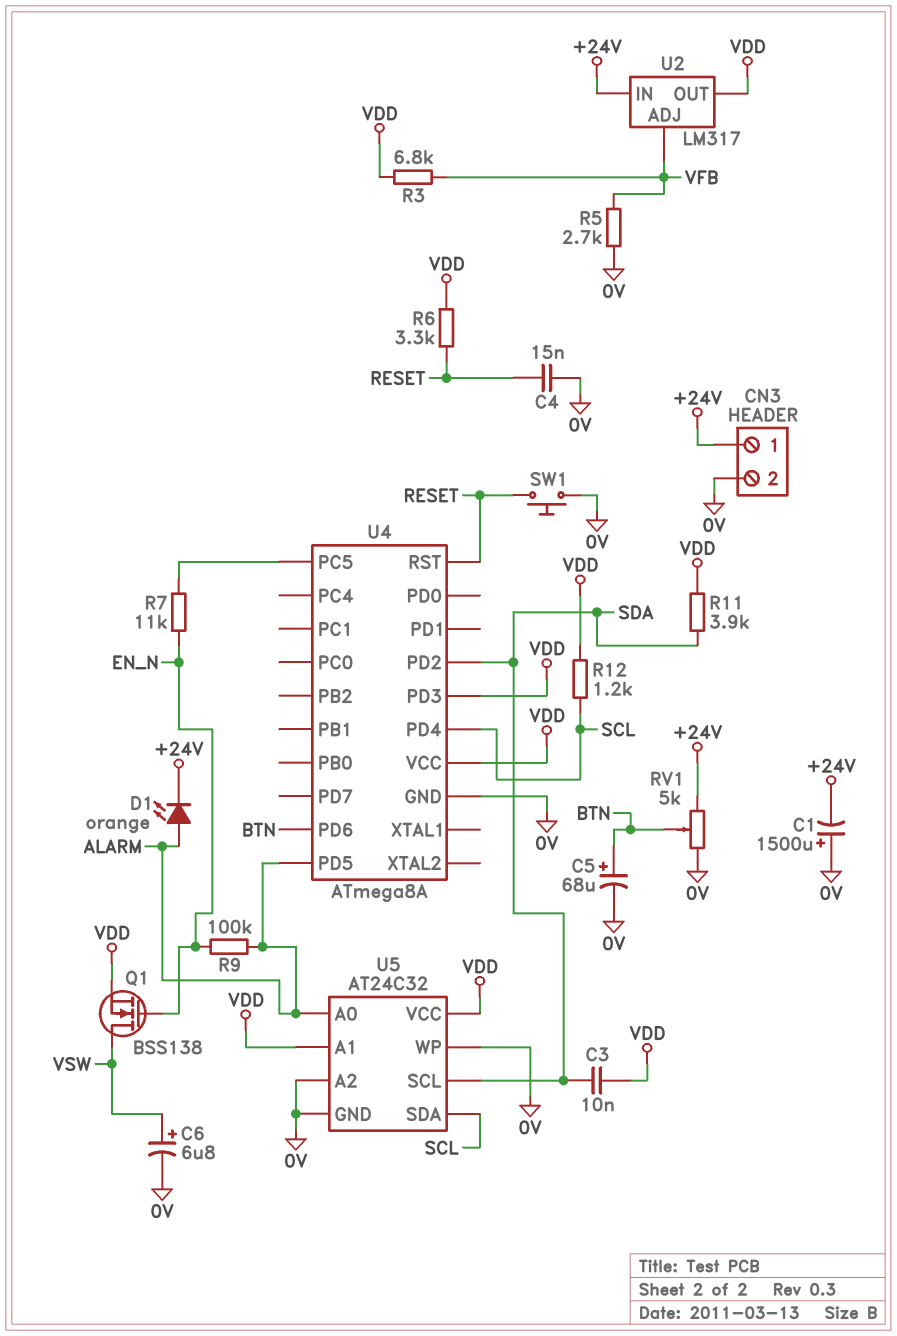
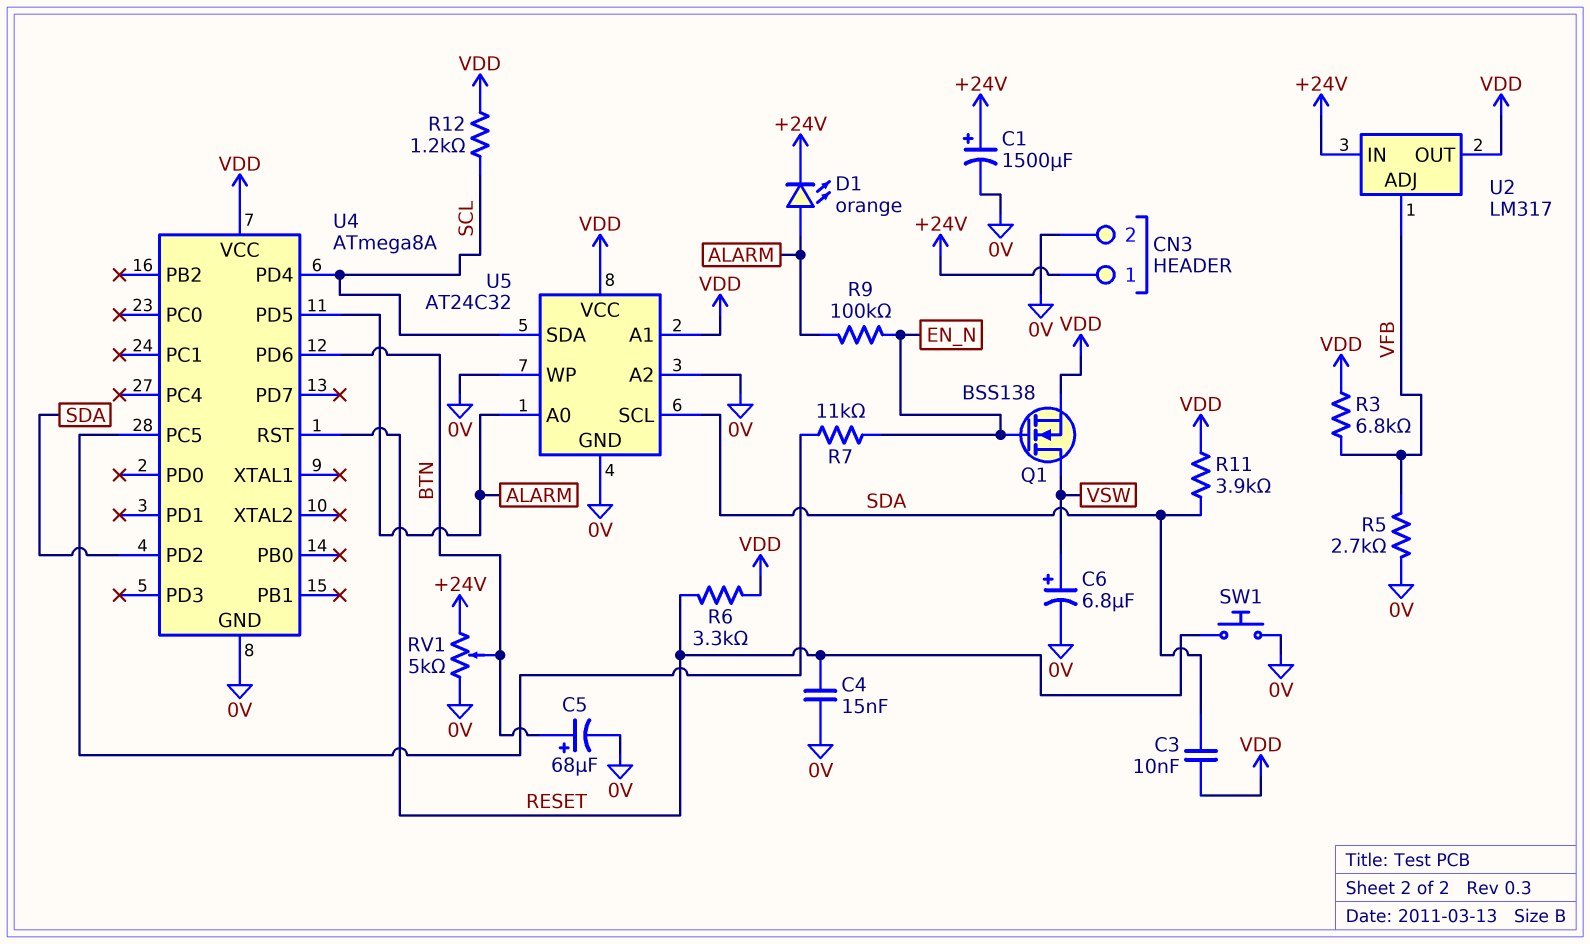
C1: 1500uF (plus 0V, minus +24V) -> 1500uF (plus +24V, minus 0V)
U4 pin PD3: VDD -> none

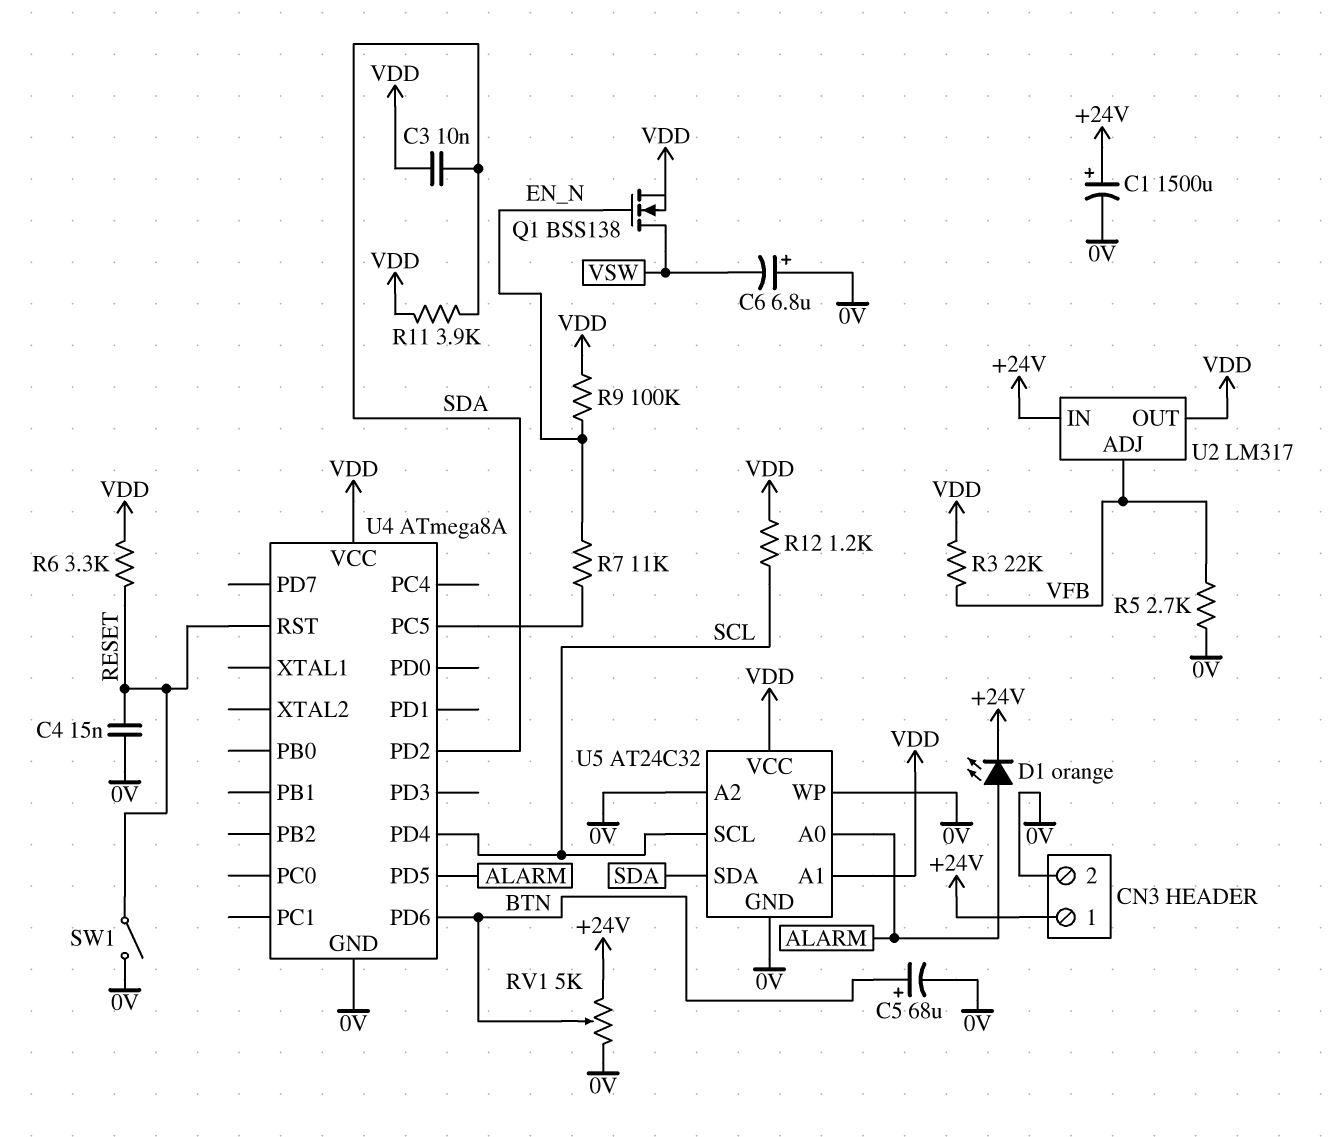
C6: 6.8uF (plus VSW, minus 0V) -> 6.8uF (plus 0V, minus VSW)
R3: 6.8k (VDD, VFB) -> 22k (VDD, VFB)
R9: 100k (ALARM, EN_N) -> 100k (EN_N, VDD)
SW1: button (0V, RESET) -> switch (0V, RESET)
U5 pin SCL: SDA -> SCL
U5 pin SDA: SCL -> SDA

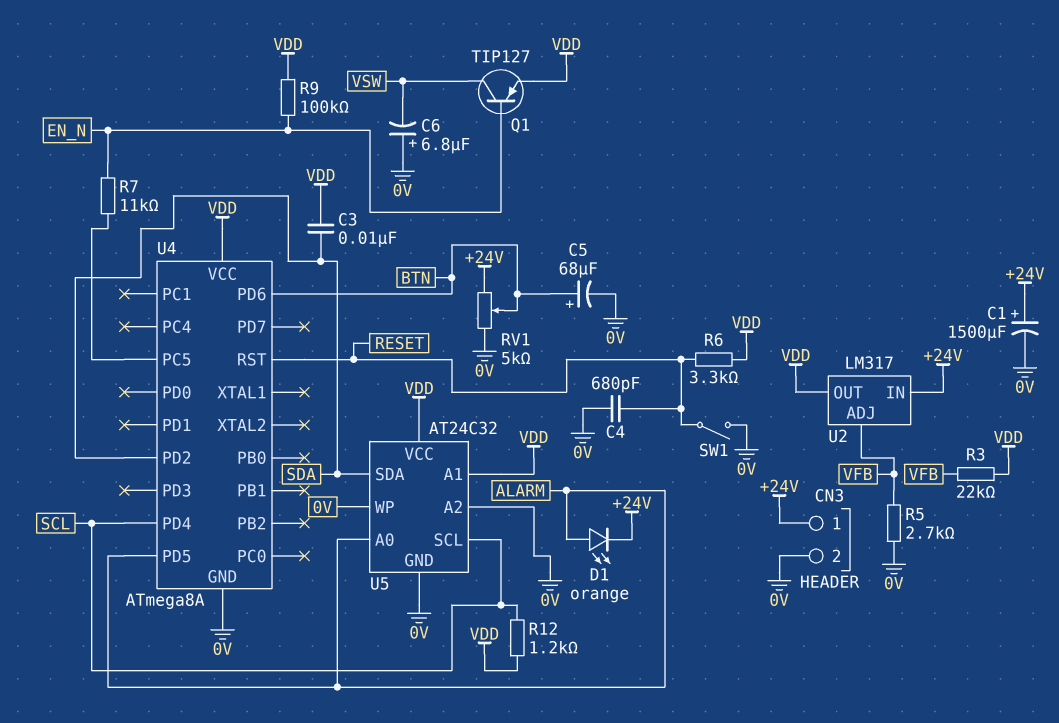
C4: 15nF (0V, RESET) -> 680pF (0V, RESET)
Q1: NMOS BSS138 (G EN_N, D VSW, S VDD) -> PNP TIP127 (B EN_N, C VSW, E VDD)
R11: 3.9k (SDA, VDD) -> none

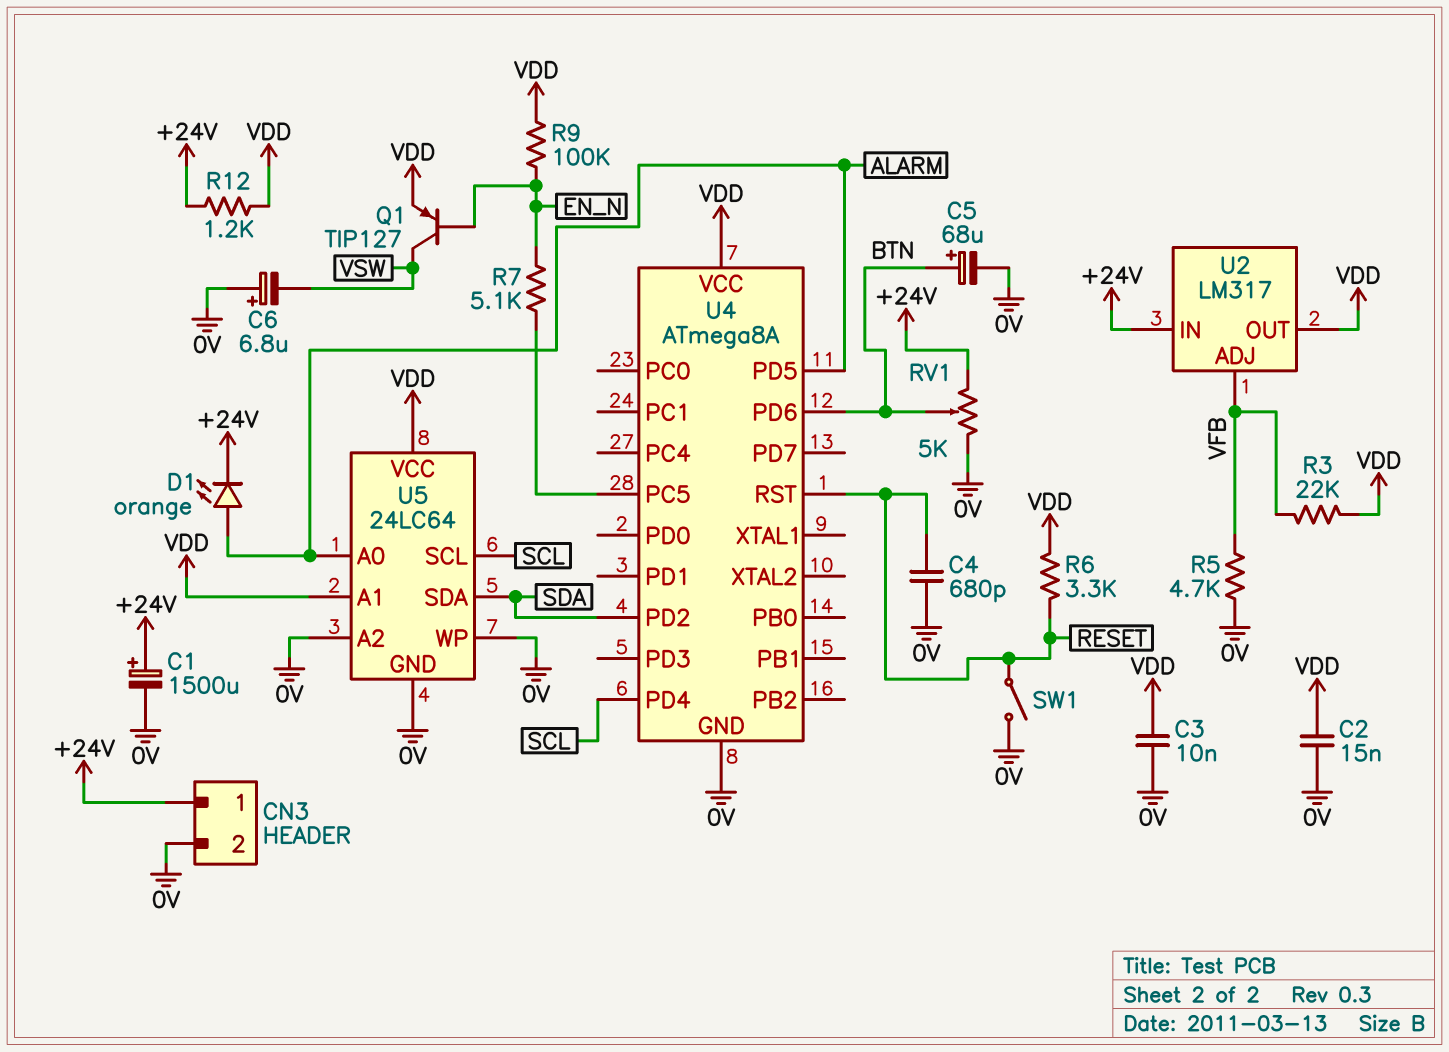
C2: none -> 15nF (0V, VDD)
C3: 10nF (SDA, VDD) -> 10nF (0V, VDD)
R5: 2.7k (0V, VFB) -> 4.7k (0V, VFB)
R7: 11k (EN_N, U4/PC5) -> 5.1k (EN_N, U4/PC5)
R12: 1.2k (SCL, VDD) -> 1.2k (+24V, VDD)
U5: AT24C32 -> 24LC64

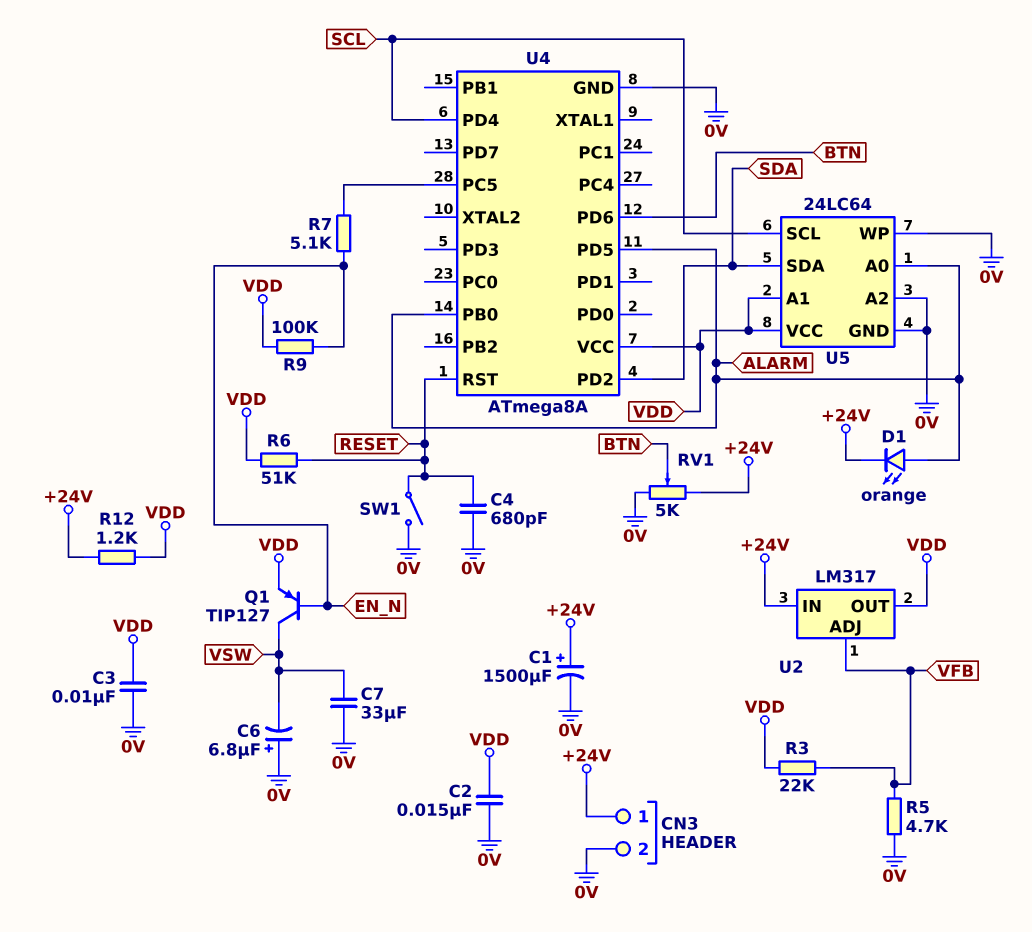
C5: 68uF (plus BTN, minus 0V) -> none
C7: none -> 33uF (0V, VSW)
R6: 3.3k (RESET, VDD) -> 51k (RESET, VDD)
U4 pin PB0: none -> ALARM

